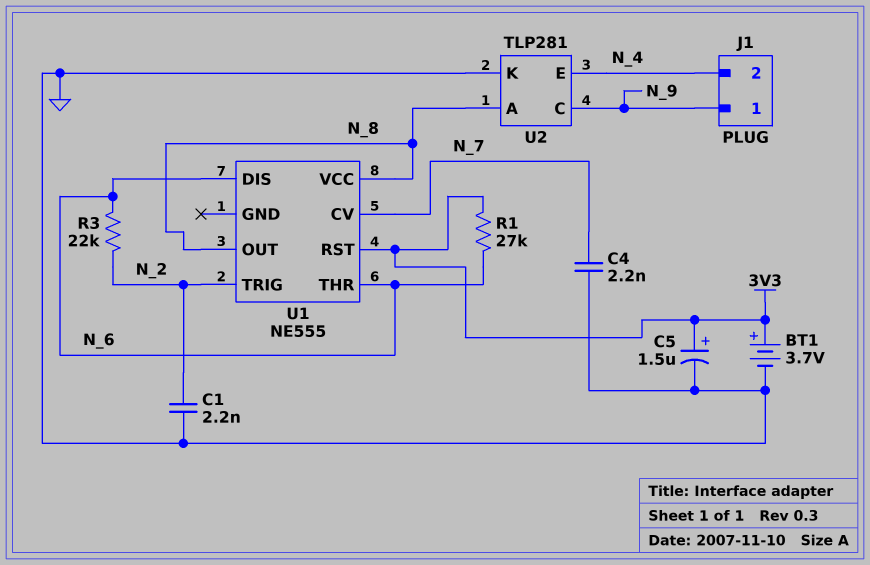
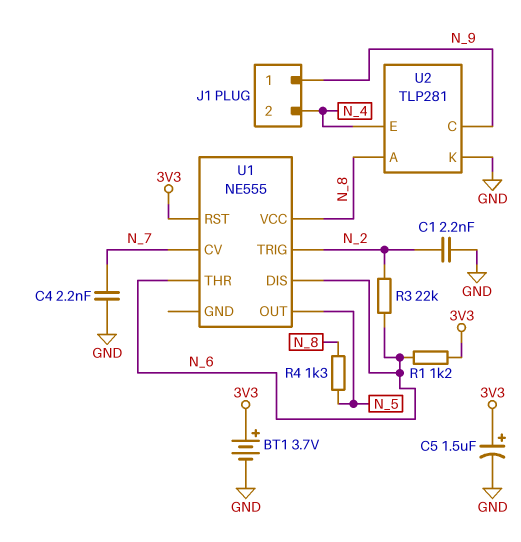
R1: 27k (3V3, N_6) -> 1.2k (3V3, N_6)
R4: none -> 1.3k (N_5, N_8)
U1 pin OUT: N_8 -> N_5

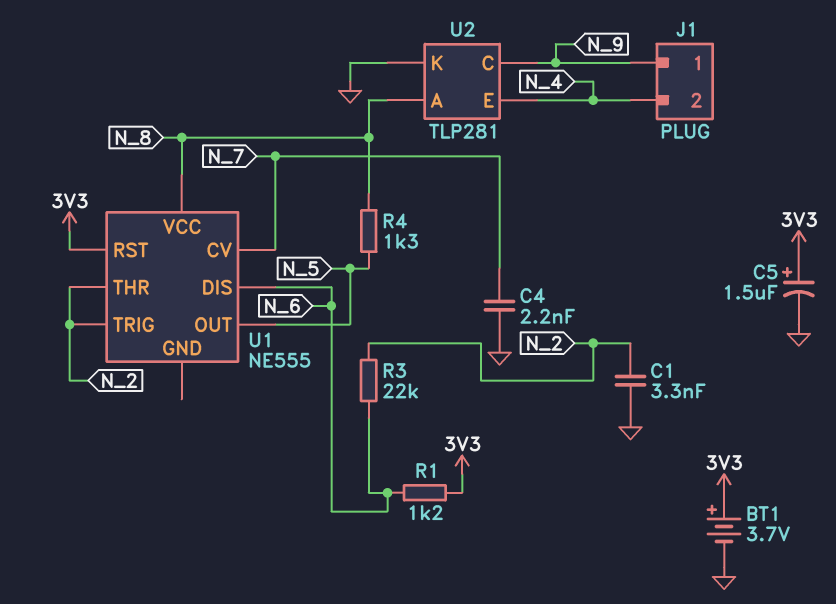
C1: 2.2nF (GND, N_2) -> 3.3nF (GND, N_2)
U1 pin THR: N_6 -> N_2

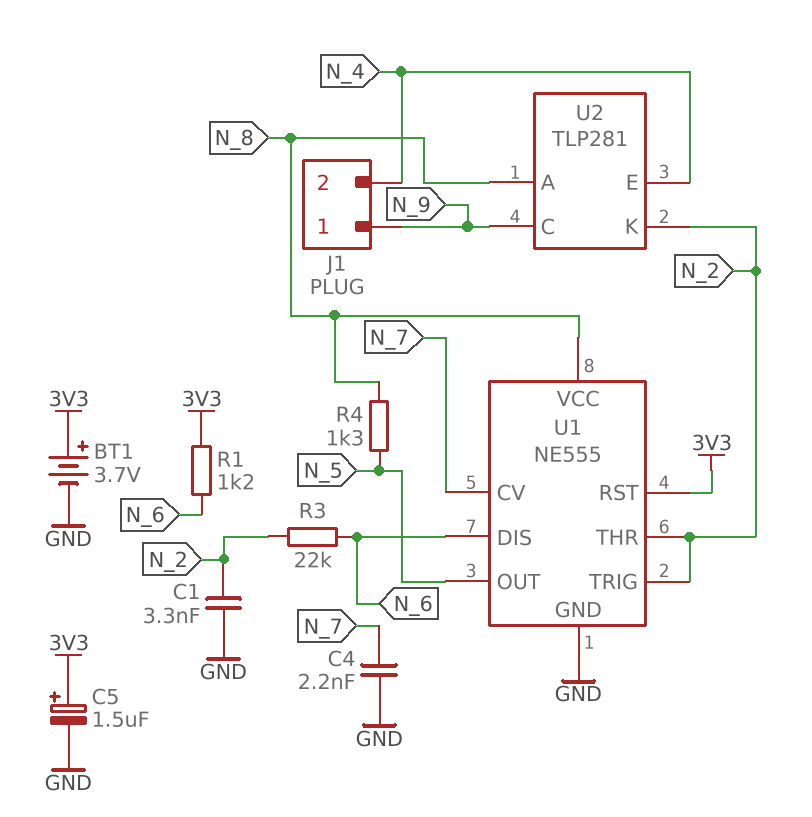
U1 pin GND: none -> GND
U2 pin K: GND -> N_2

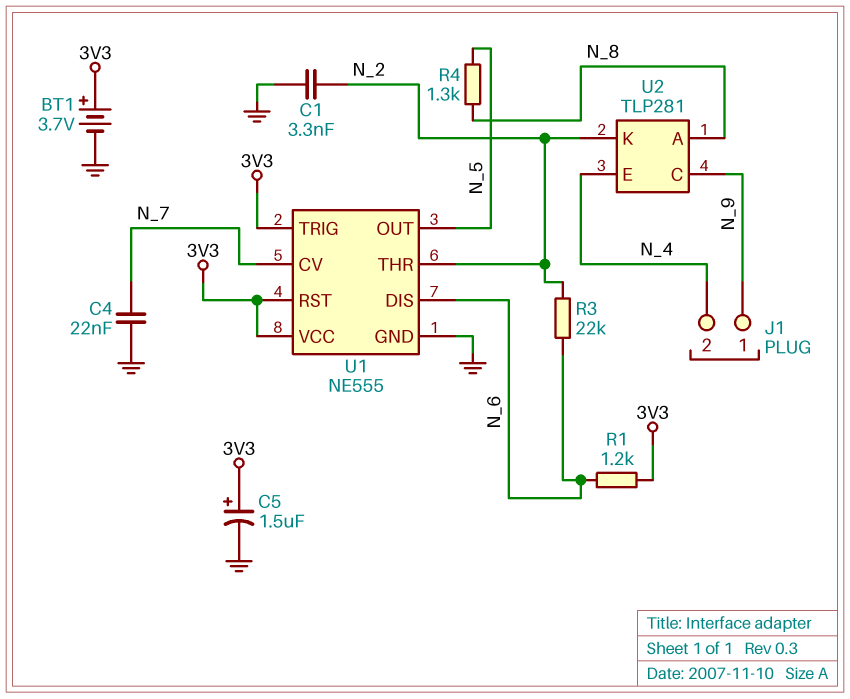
C4: 2.2nF (GND, N_7) -> 22nF (GND, N_7)
U1 pin TRIG: N_2 -> 3V3
U1 pin VCC: N_8 -> 3V3

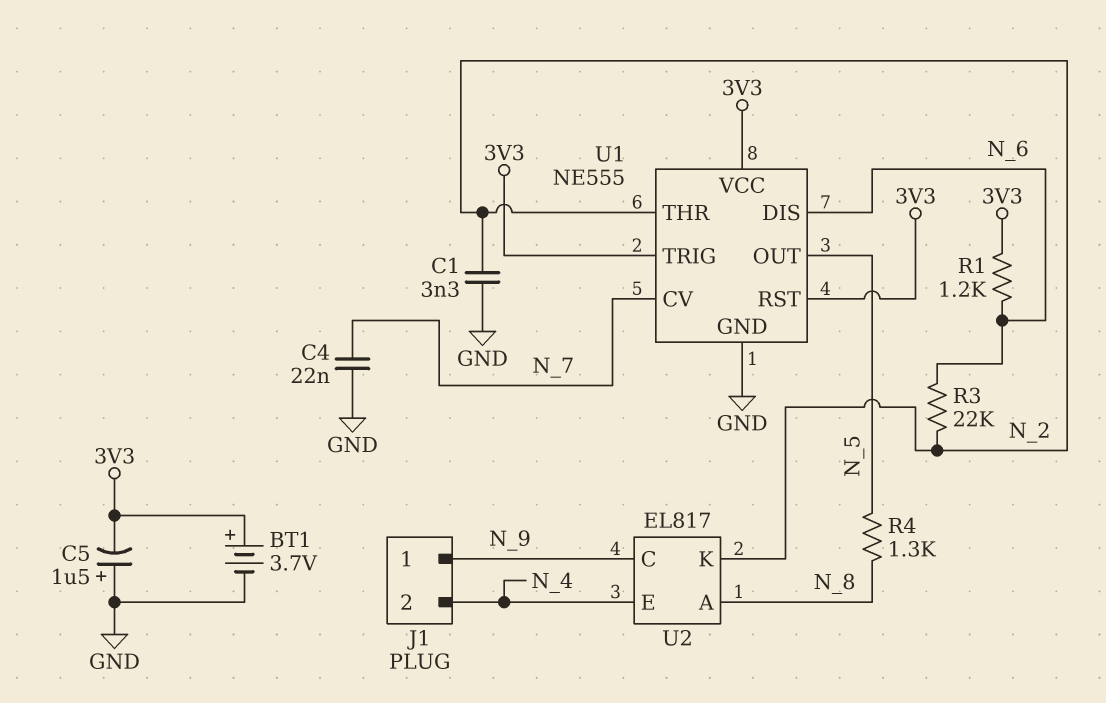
C5: 1.5uF (plus 3V3, minus GND) -> 1.5uF (plus GND, minus 3V3)
U2: TLP281 -> EL817

